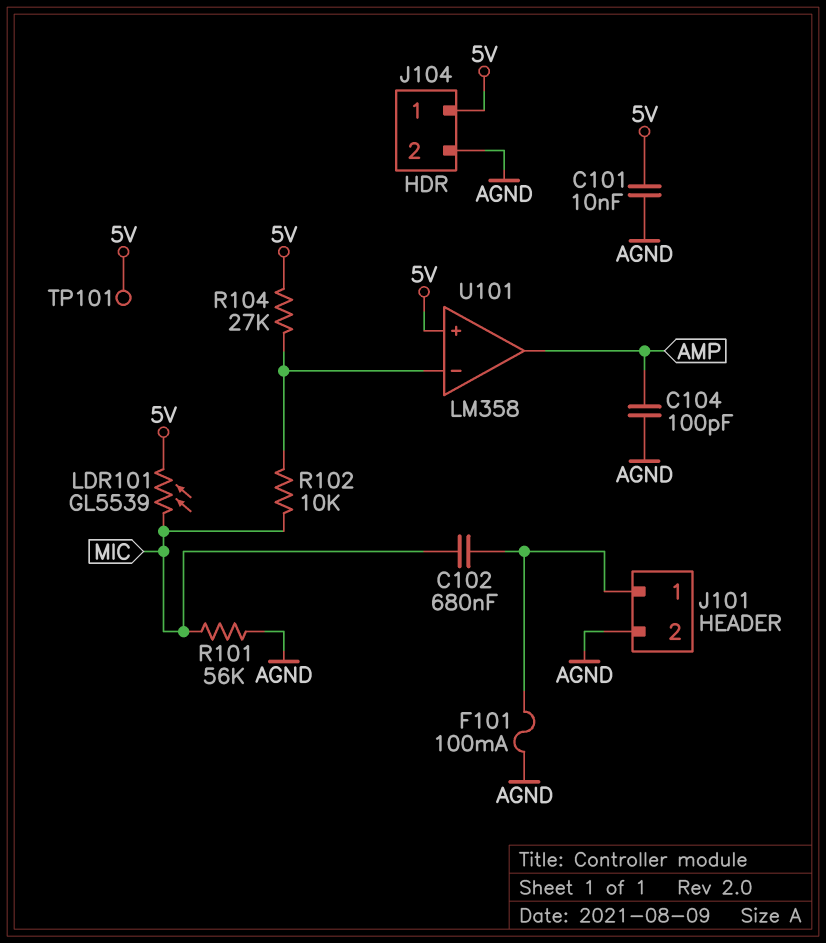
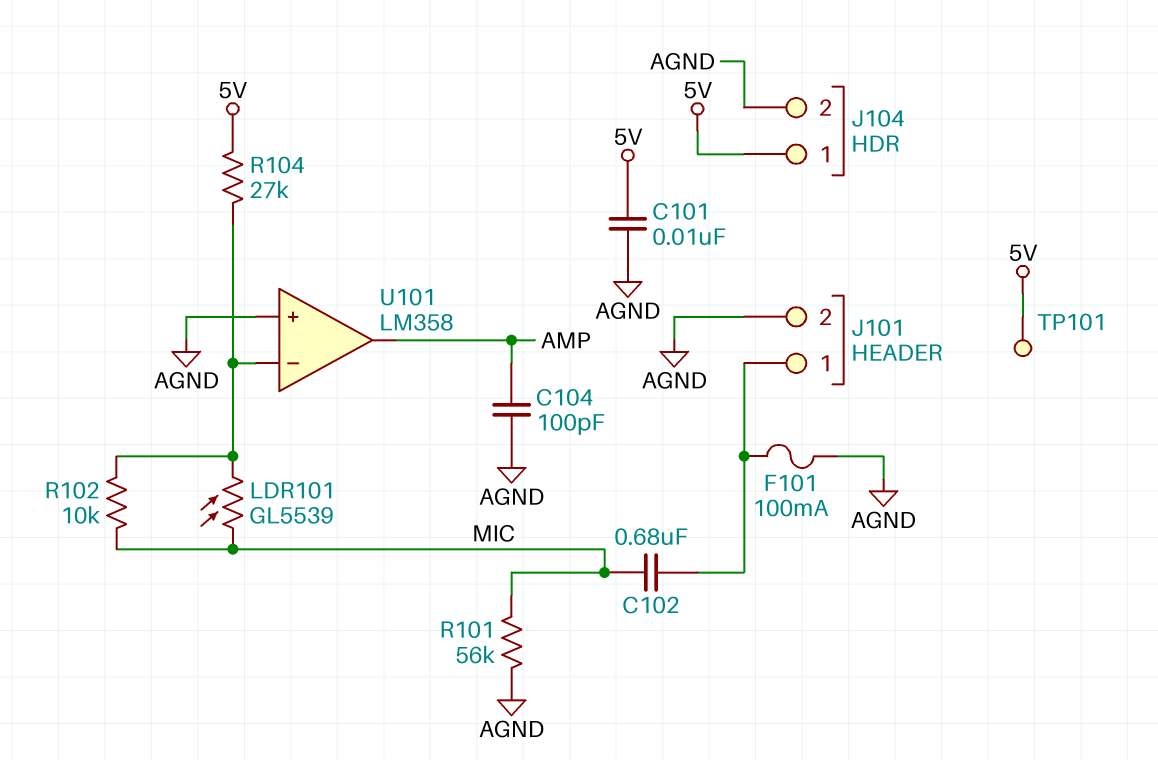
LDR101: GL5539 (5V, MIC) -> GL5539 (MIC, U101/in-)
U101 pin in+: 5V -> AGND

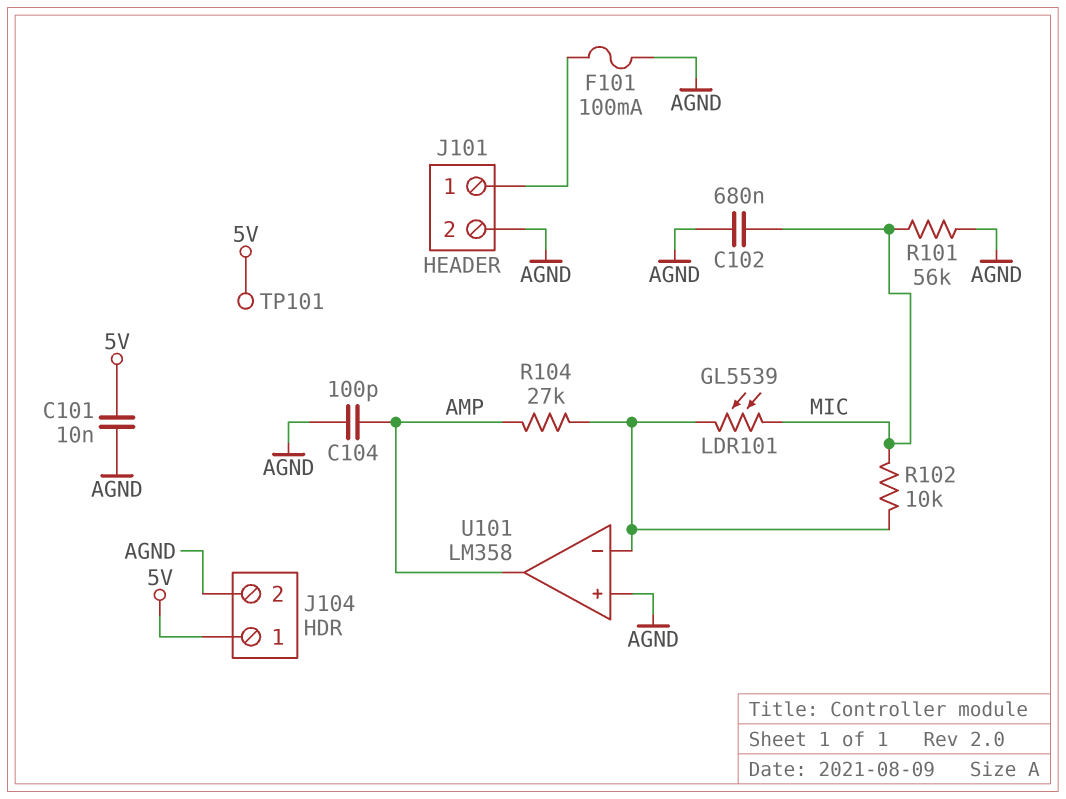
C102: 680nF (J101/1, MIC) -> 680nF (AGND, MIC)
R104: 27k (5V, U101/in-) -> 27k (AMP, U101/in-)

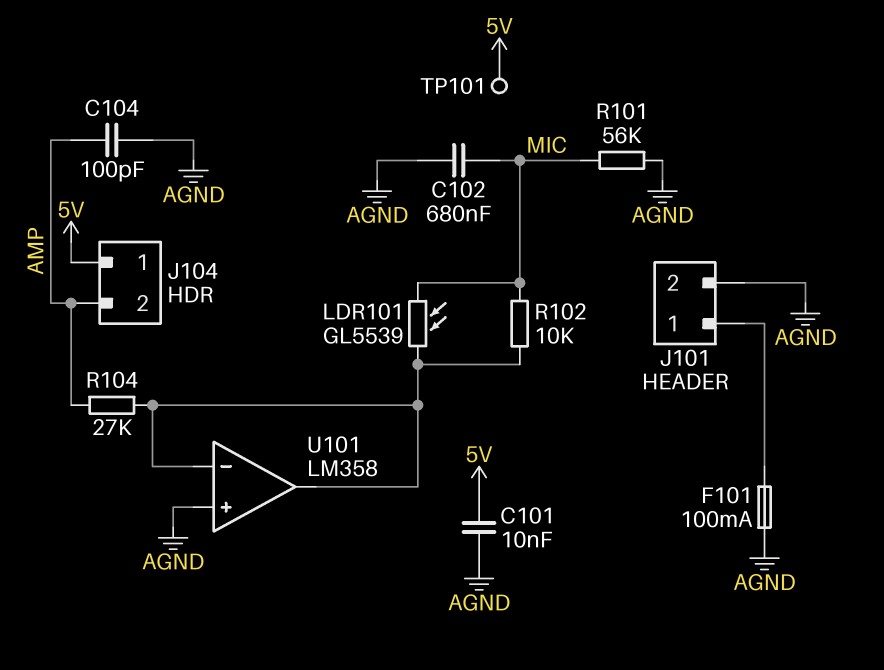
J104 pin 2: AGND -> AMP
U101 pin out: AMP -> U101/in-

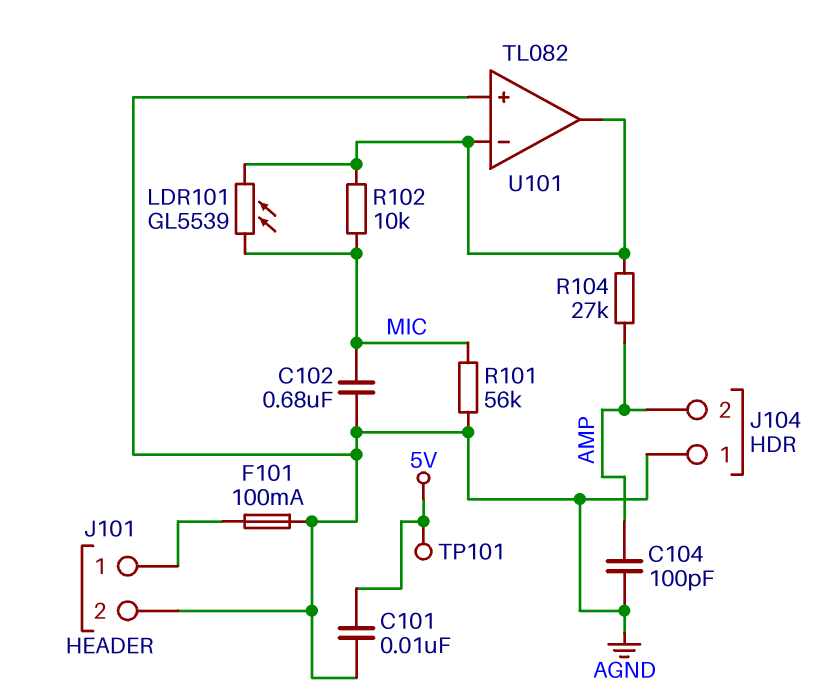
J104 pin 1: 5V -> AGND
U101: LM358 -> TL082

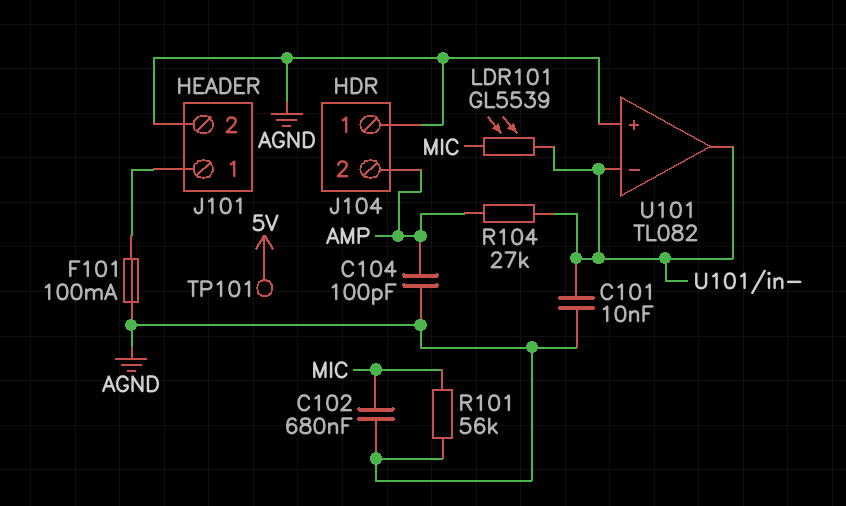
C101: 10nF (5V, AGND) -> 10nF (AGND, U101/in-)
R102: 10k (MIC, U101/in-) -> none

